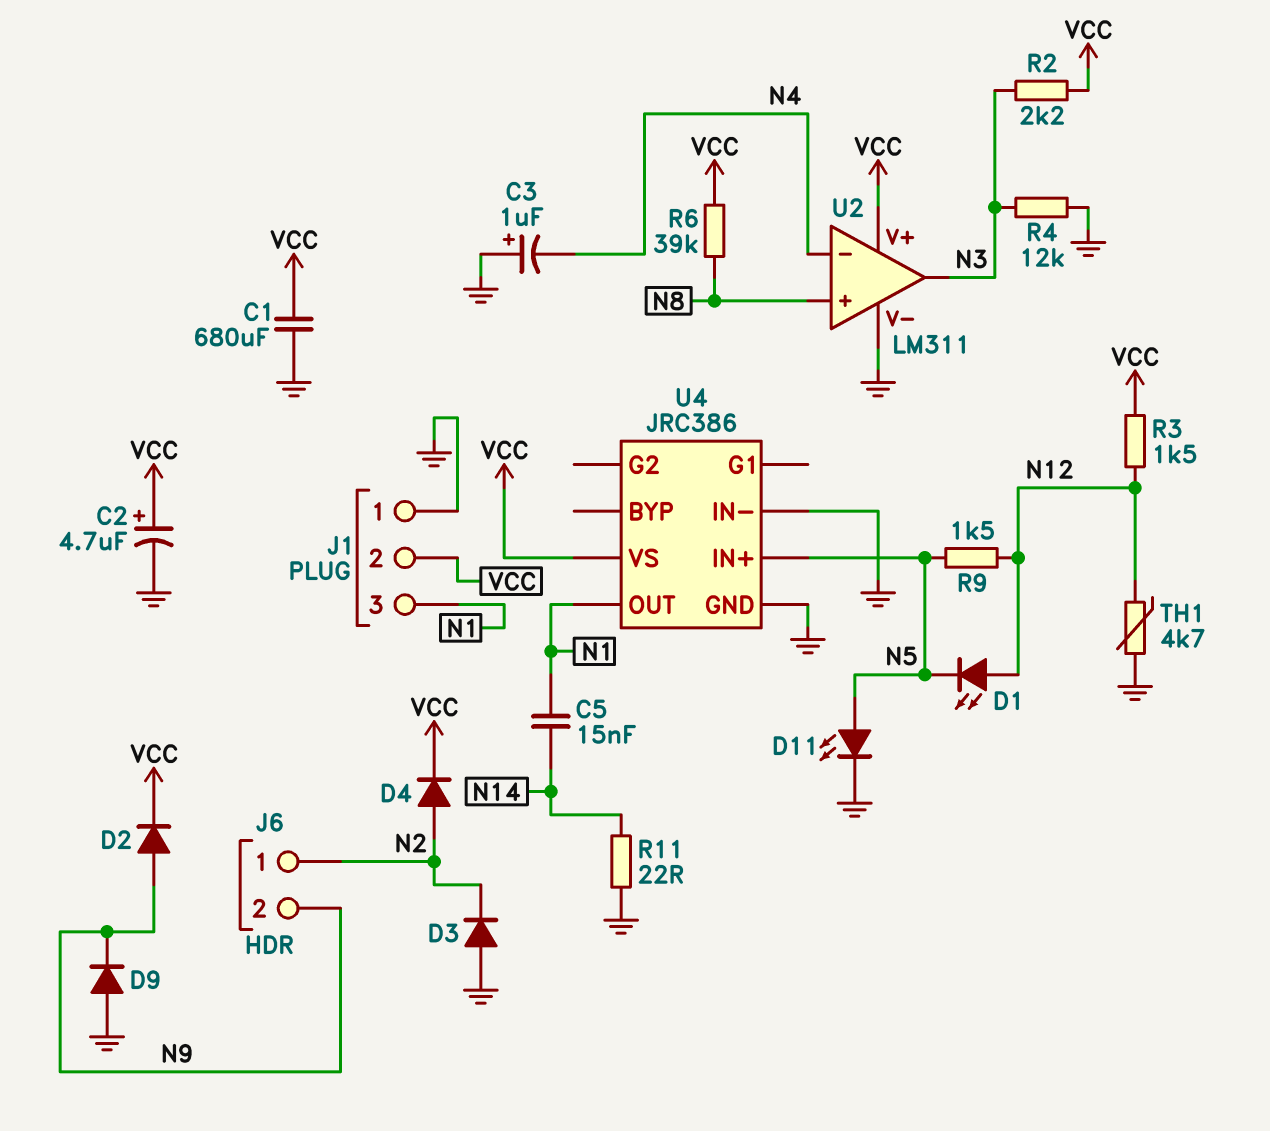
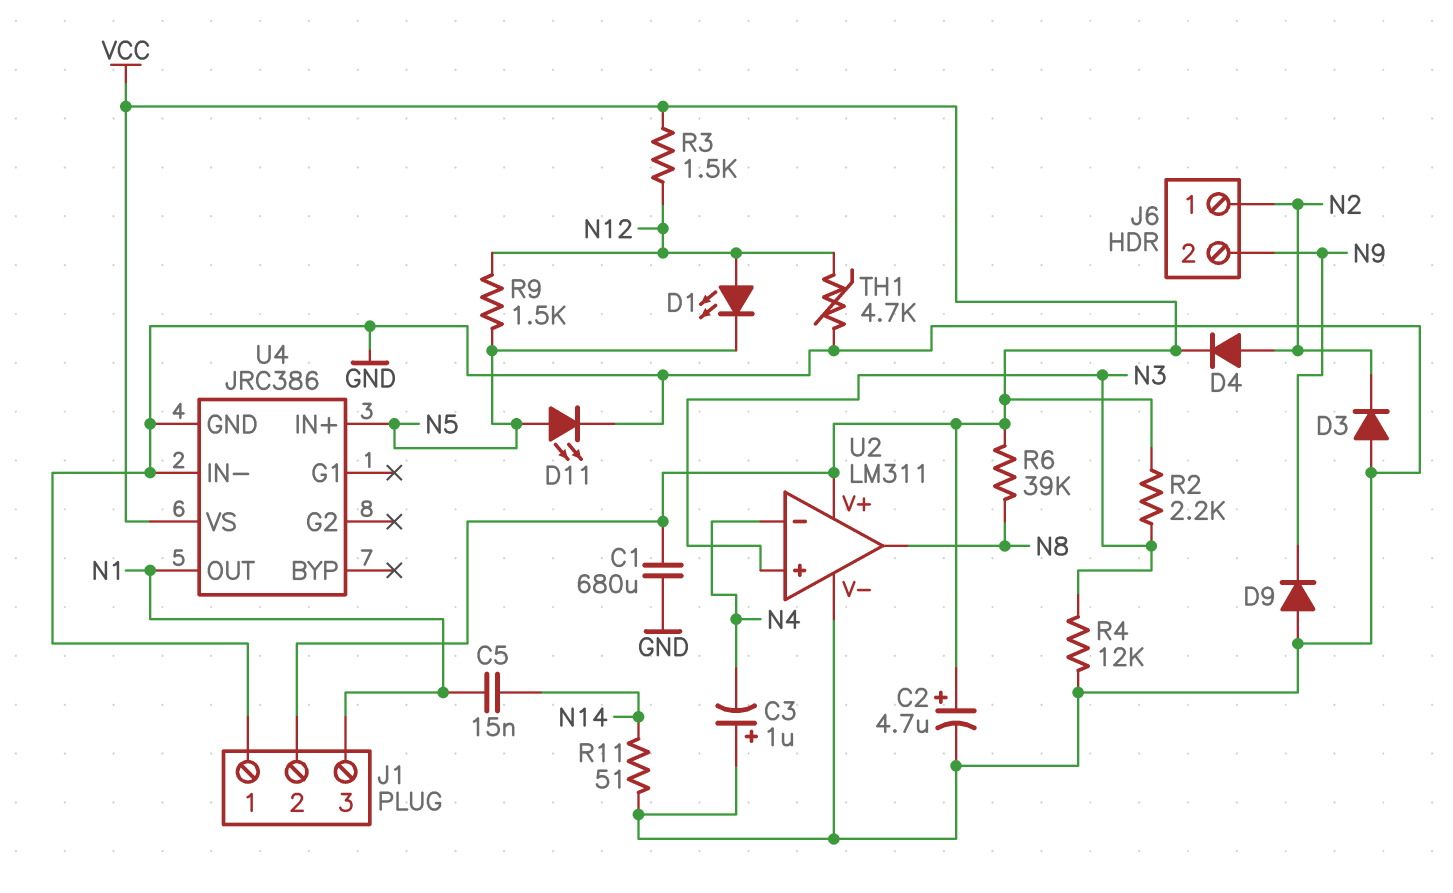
D2: diode (A N9, K VCC) -> none
R11: 22 (GND, N14) -> 51 (GND, N14)
U2 pin in+: N8 -> N3
U2 pin out: N3 -> N8

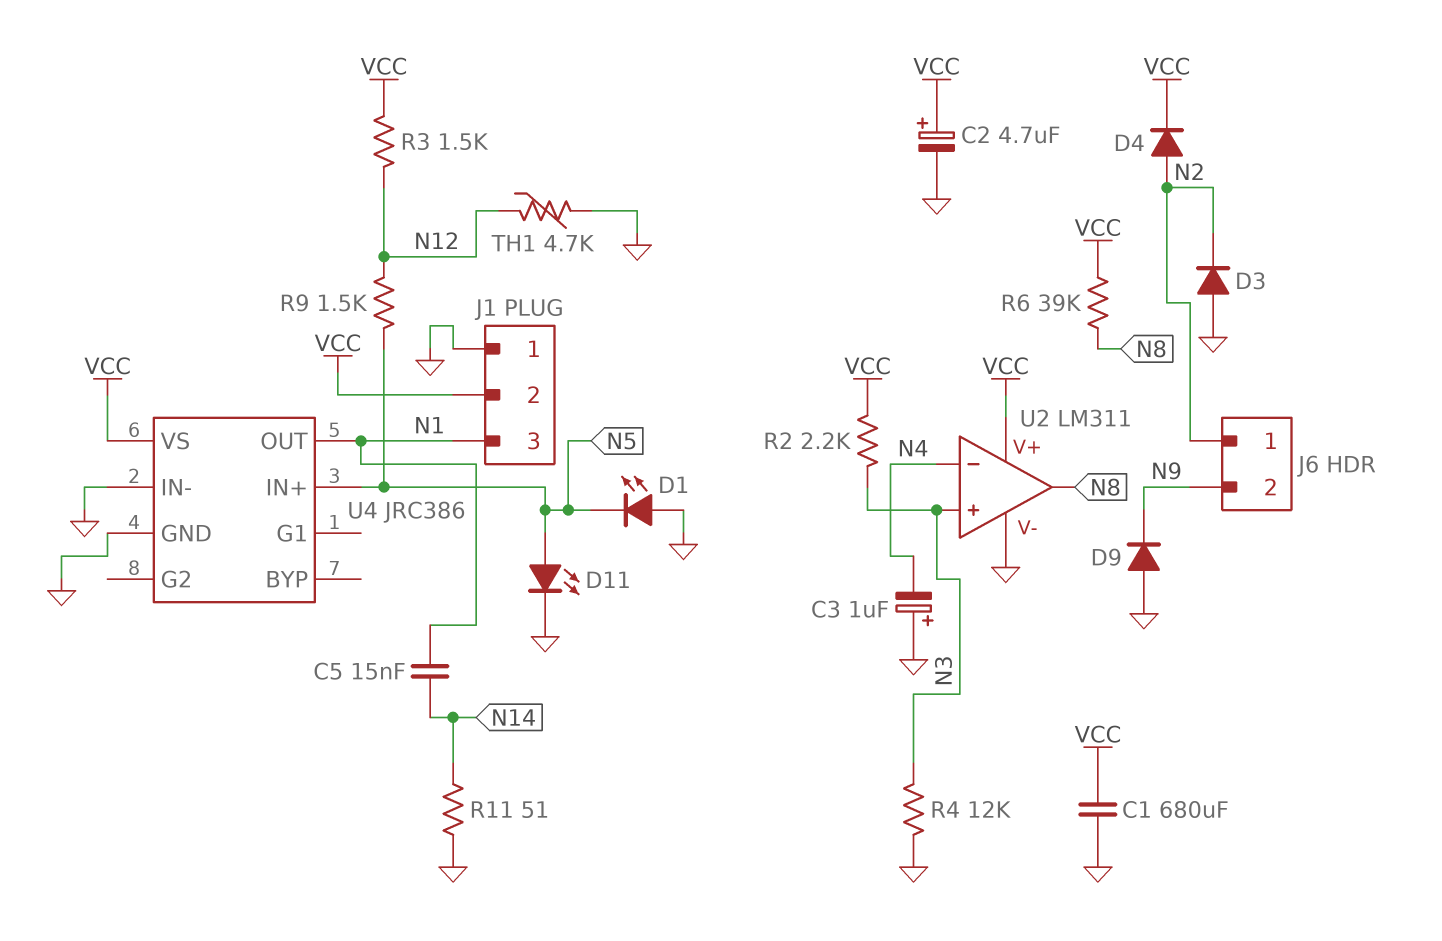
D1: LED (A N12, K N5) -> LED (A GND, K N5)

